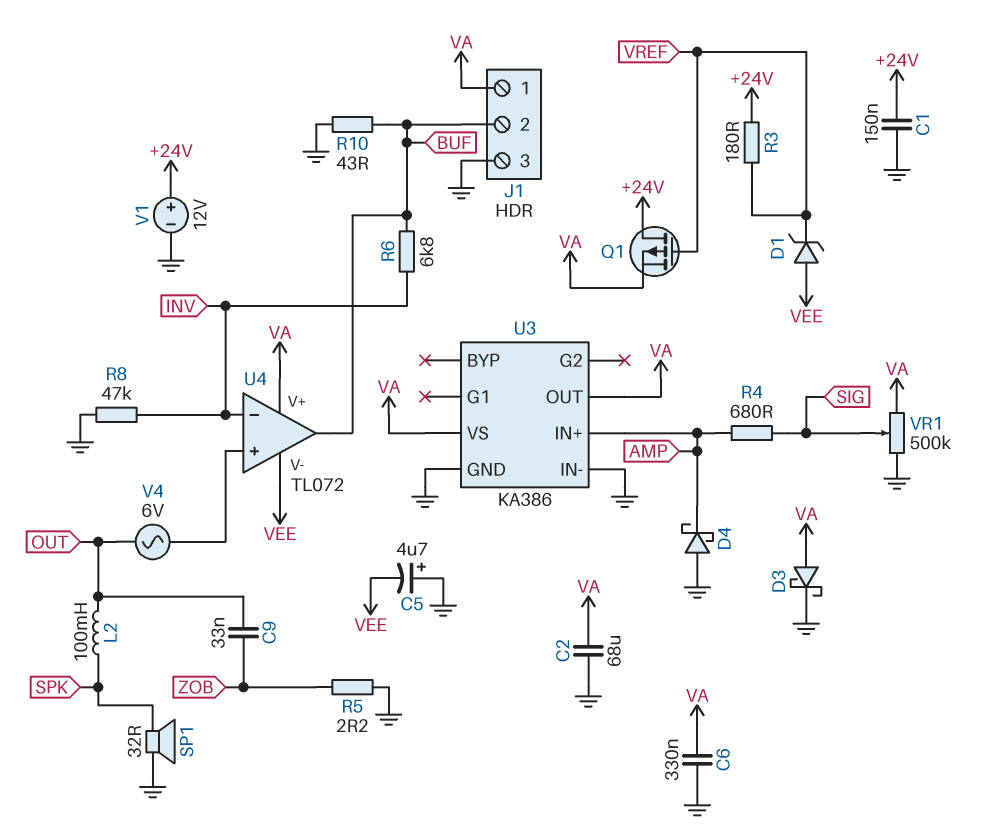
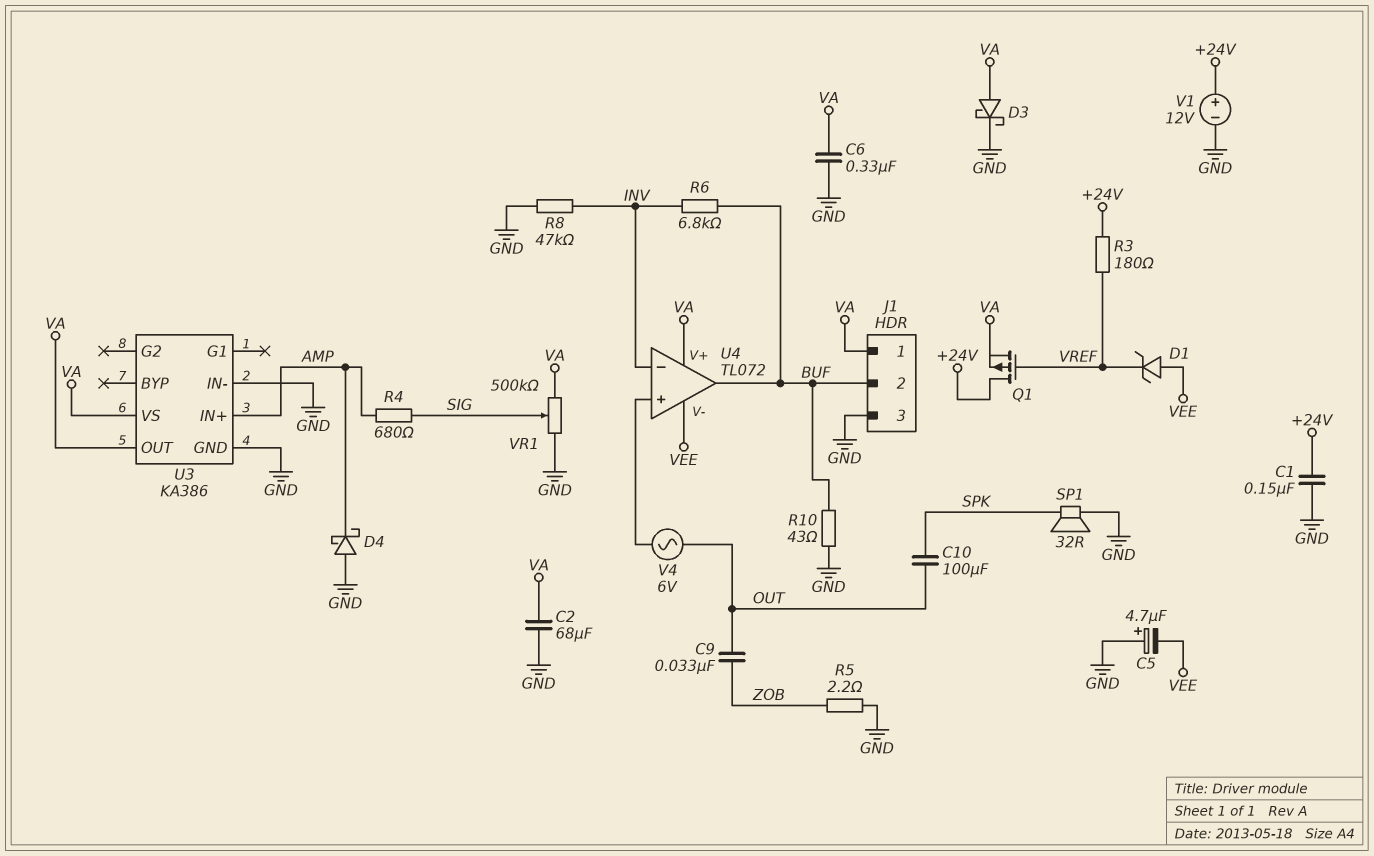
C10: none -> 100uF (OUT, SPK)
L2: 100mH (OUT, SPK) -> none

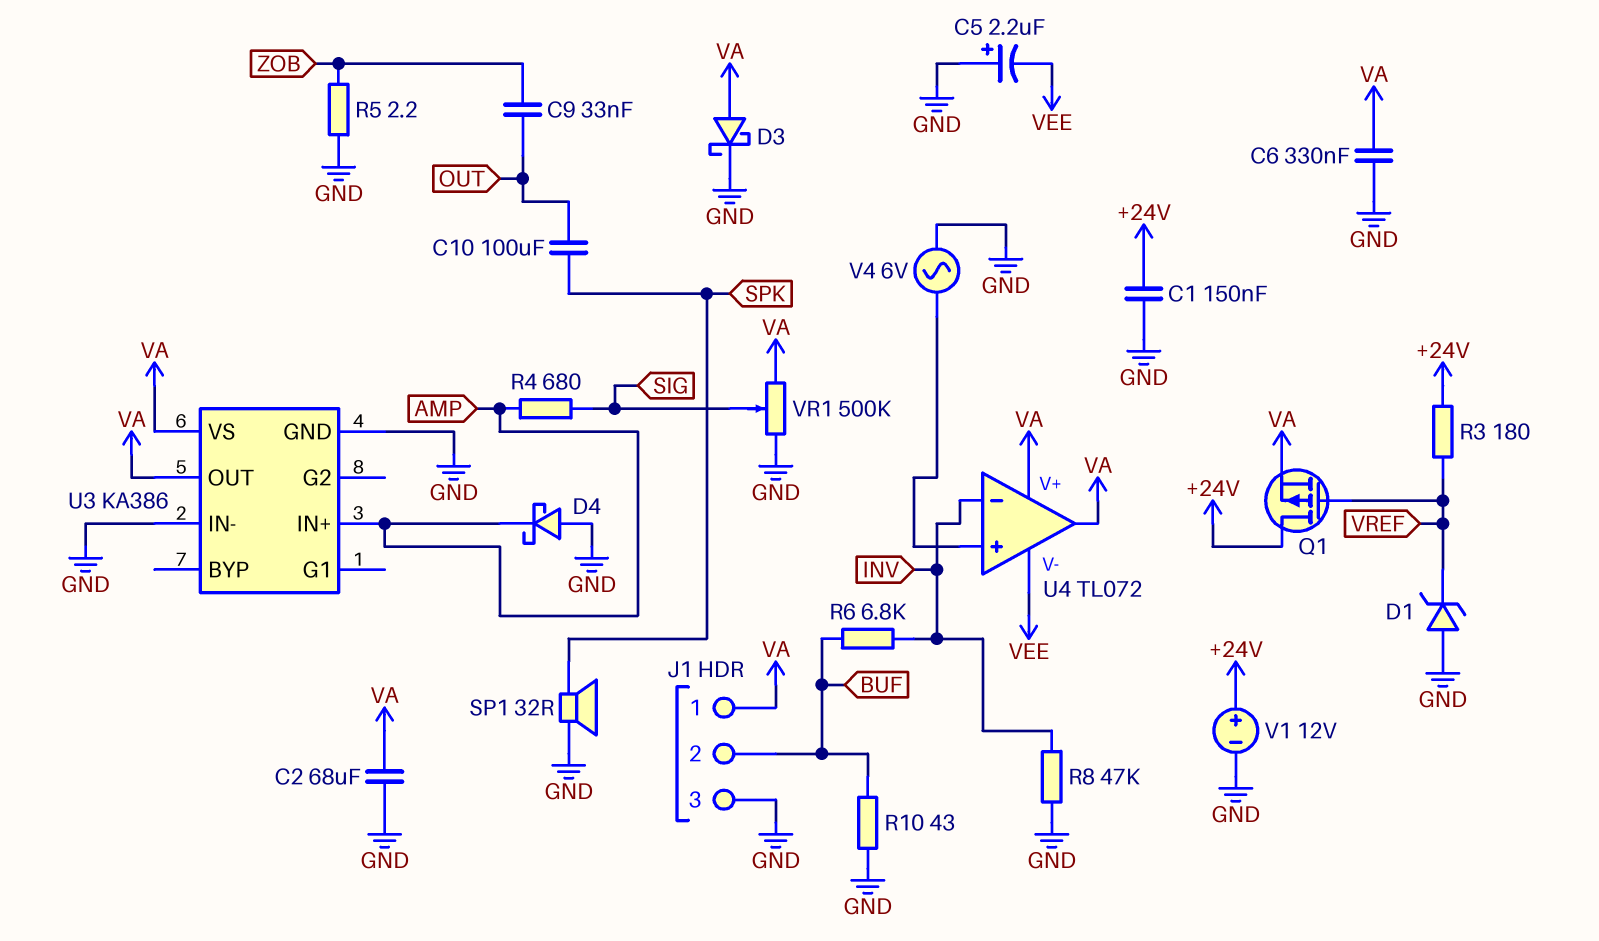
C5: 4.7uF (plus GND, minus VEE) -> 2.2uF (plus GND, minus VEE)
D1: zener (A VEE, K VREF) -> zener (A GND, K VREF)
U4 pin out: BUF -> VA
V4: AC 6V (OUT, U4/in+) -> AC 6V (GND, U4/in+)

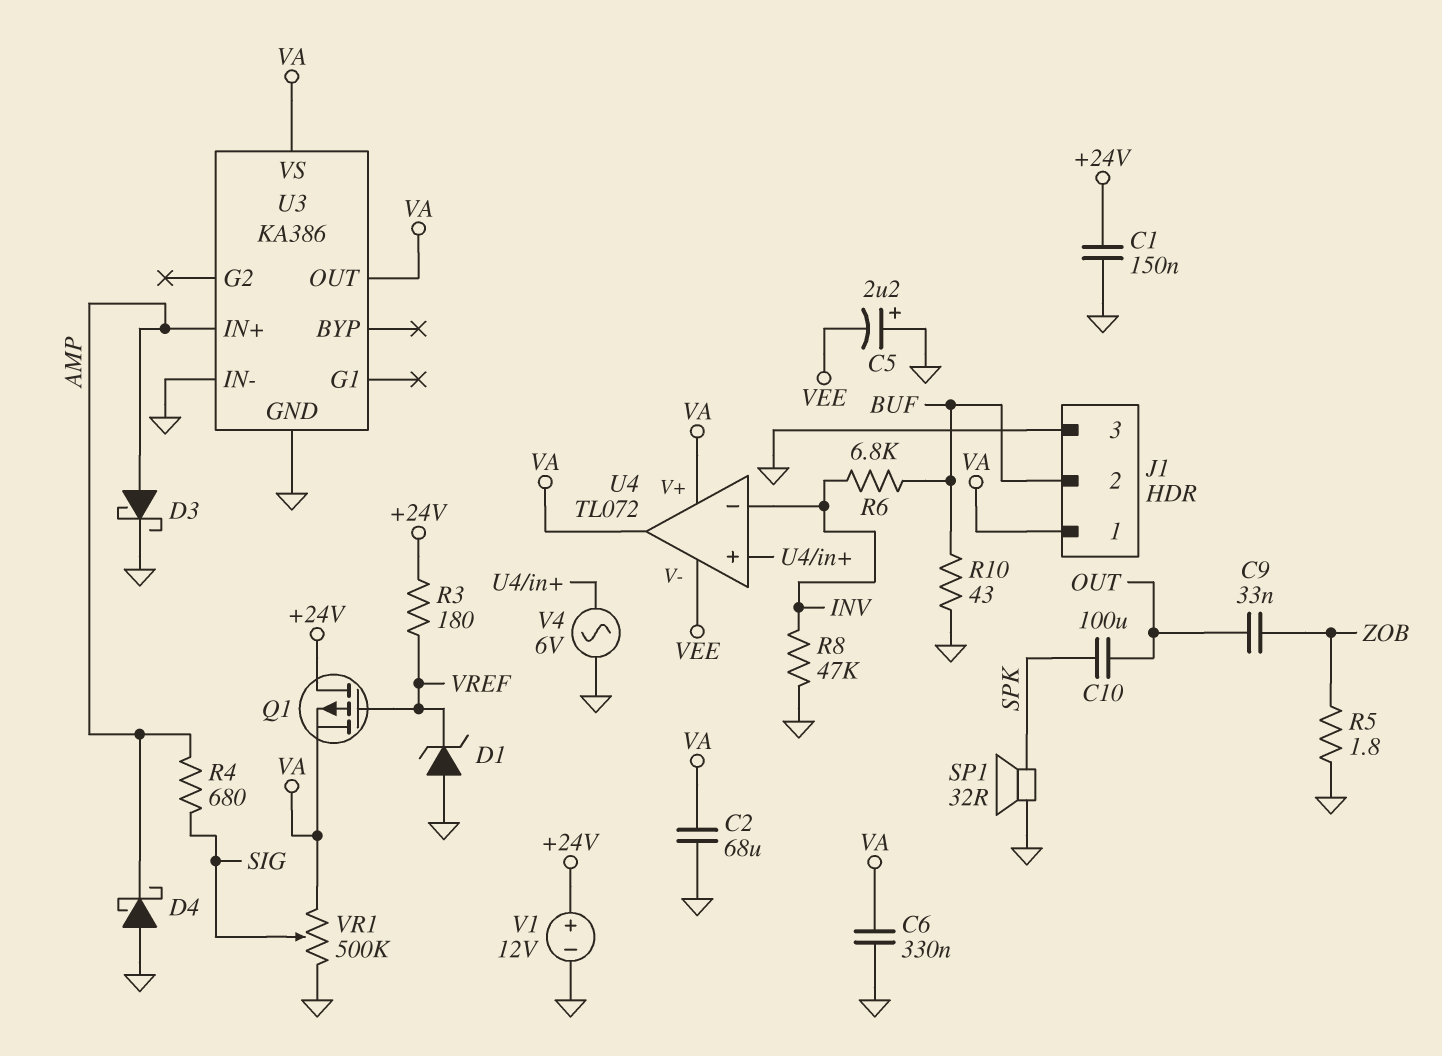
D3: schottky (A VA, K GND) -> schottky (A AMP, K GND)
R5: 2.2 (GND, ZOB) -> 1.8 (GND, ZOB)

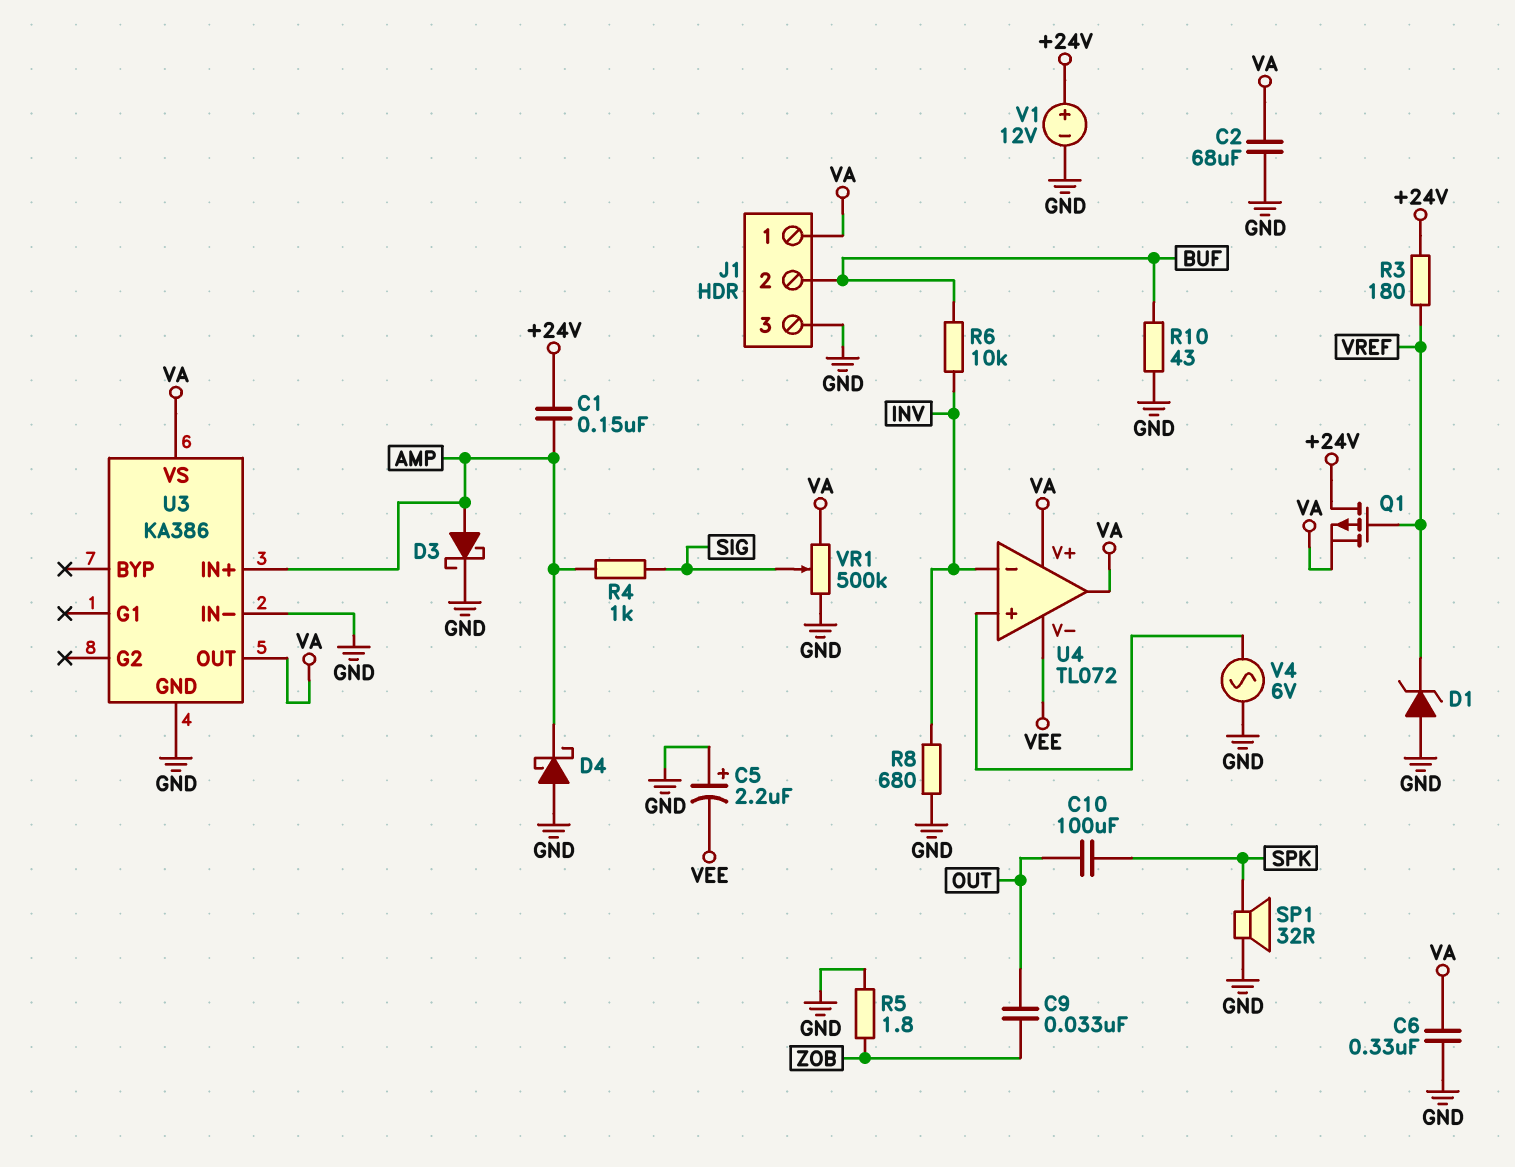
C1: 150nF (+24V, GND) -> 150nF (+24V, AMP)
R4: 680 (AMP, SIG) -> 1k (AMP, SIG)
R6: 6.8k (BUF, INV) -> 10k (BUF, INV)
R8: 47k (GND, INV) -> 680 (GND, INV)

